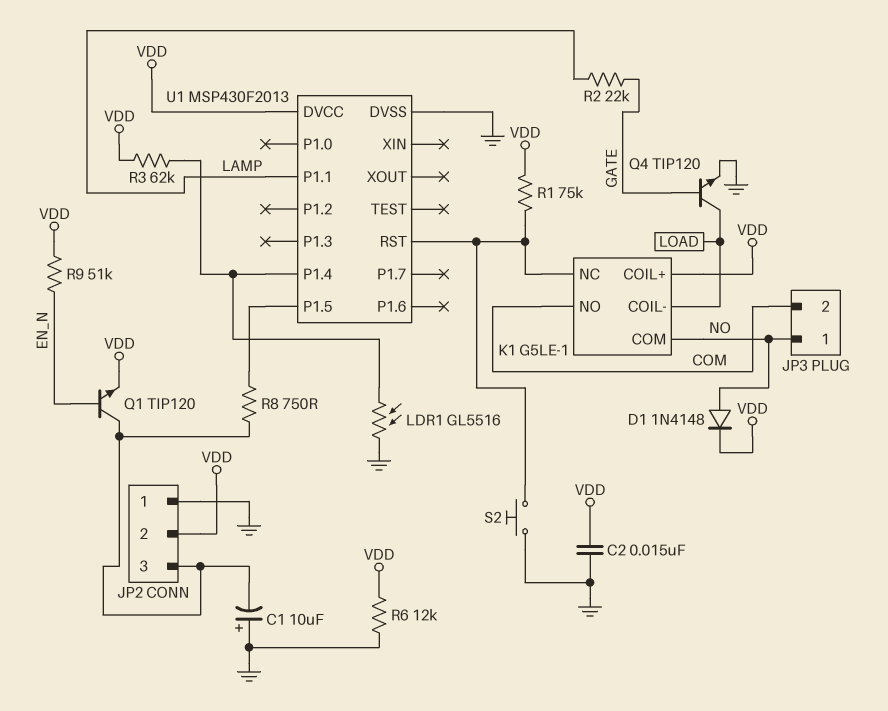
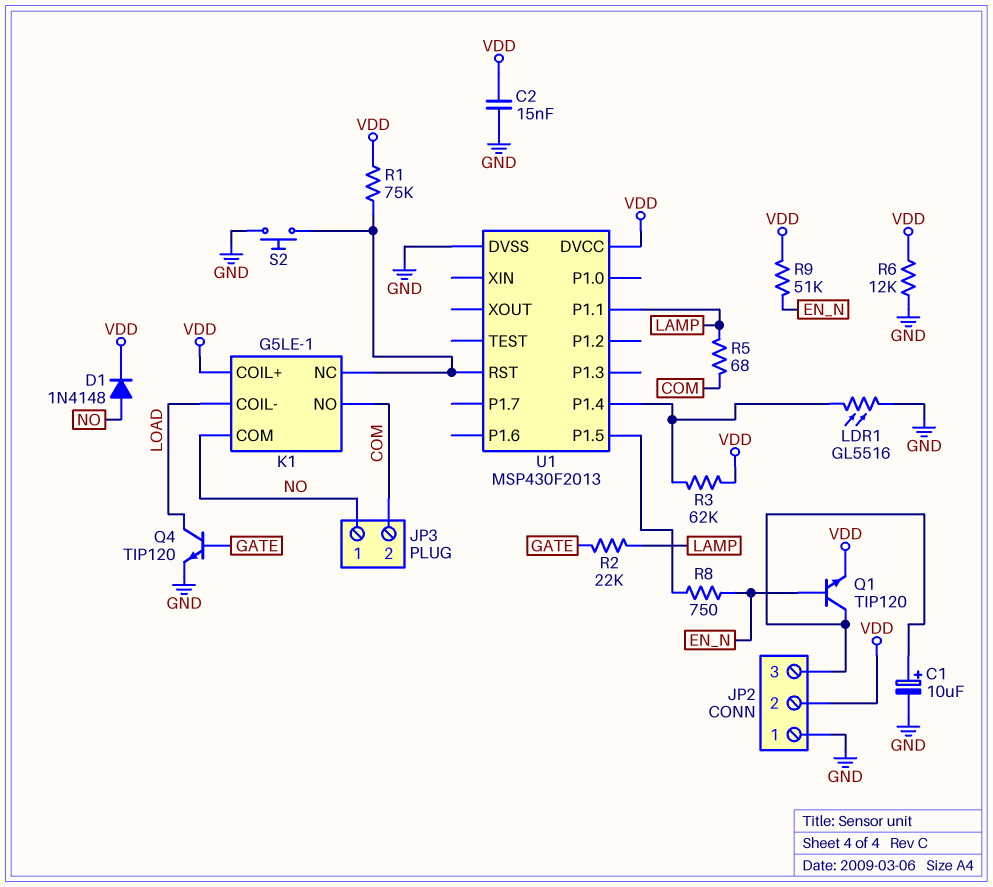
C1: 10uF (plus GND, minus JP2/3) -> 10uF (plus JP2/3, minus GND)
R5: none -> 68 (COM, LAMP)
R8: 750 (JP2/3, U1/P1.5) -> 750 (EN_N, U1/P1.5)

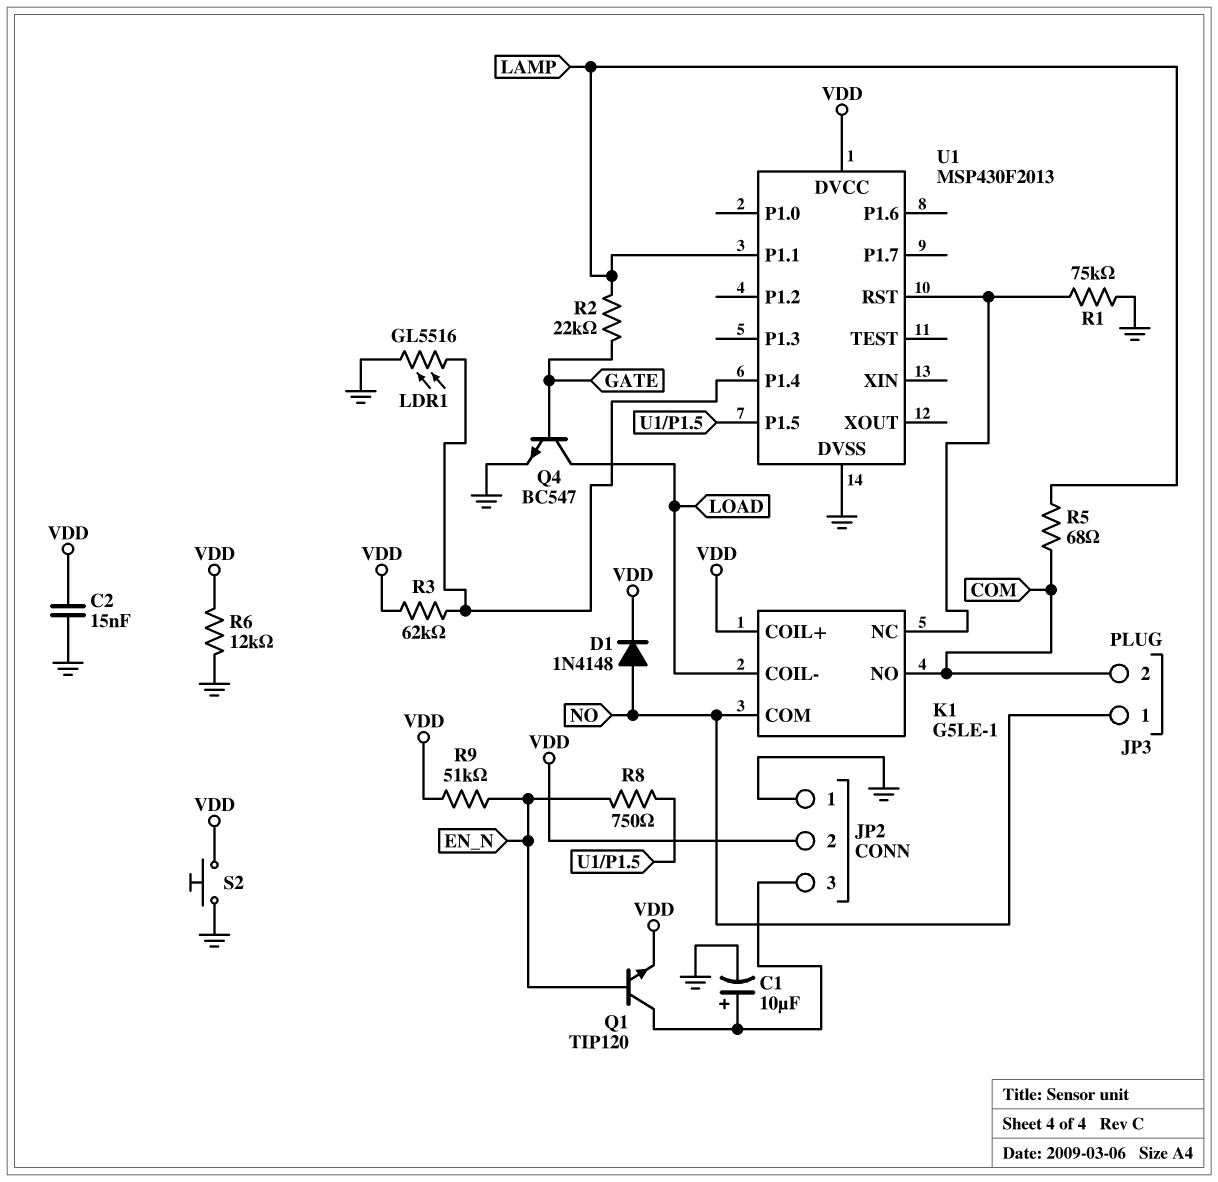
Q4: NPN TIP120 (B GATE, C LOAD, E GND) -> NPN BC547 (B GATE, C LOAD, E GND)
R1: 75k (K1/NC, VDD) -> 75k (GND, K1/NC)
S2: button (GND, K1/NC) -> button (GND, VDD)

